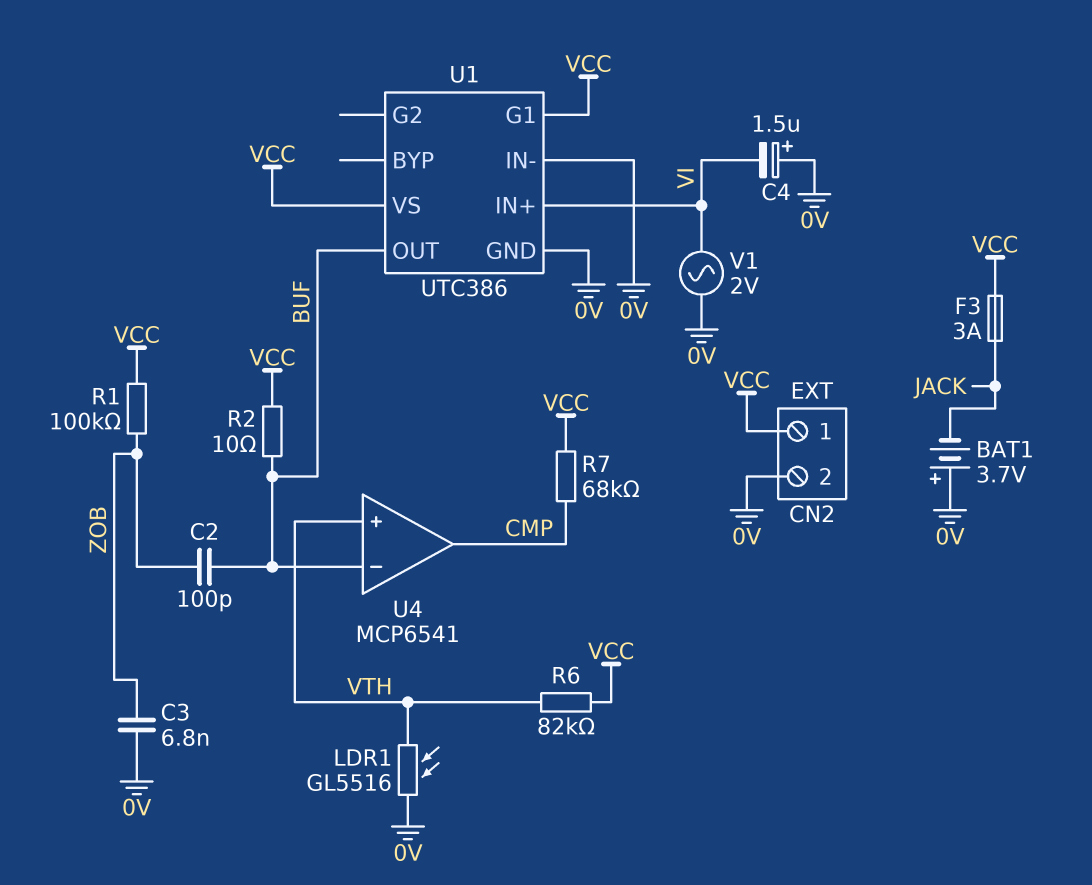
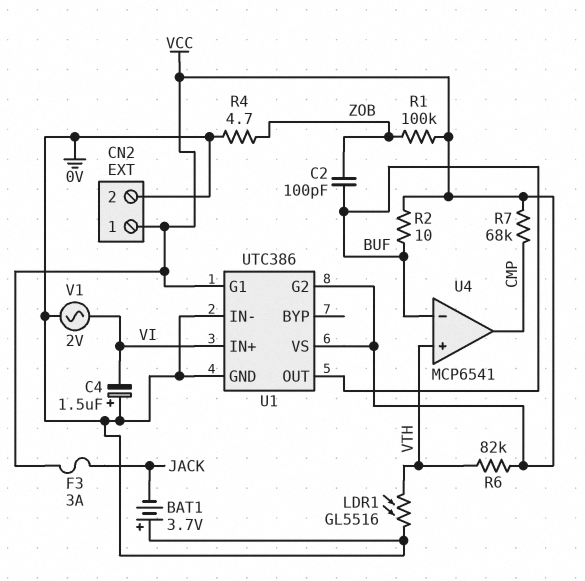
C3: 6.8nF (0V, ZOB) -> none
R4: none -> 4.7 (0V, ZOB)
U1 pin G2: none -> VCC

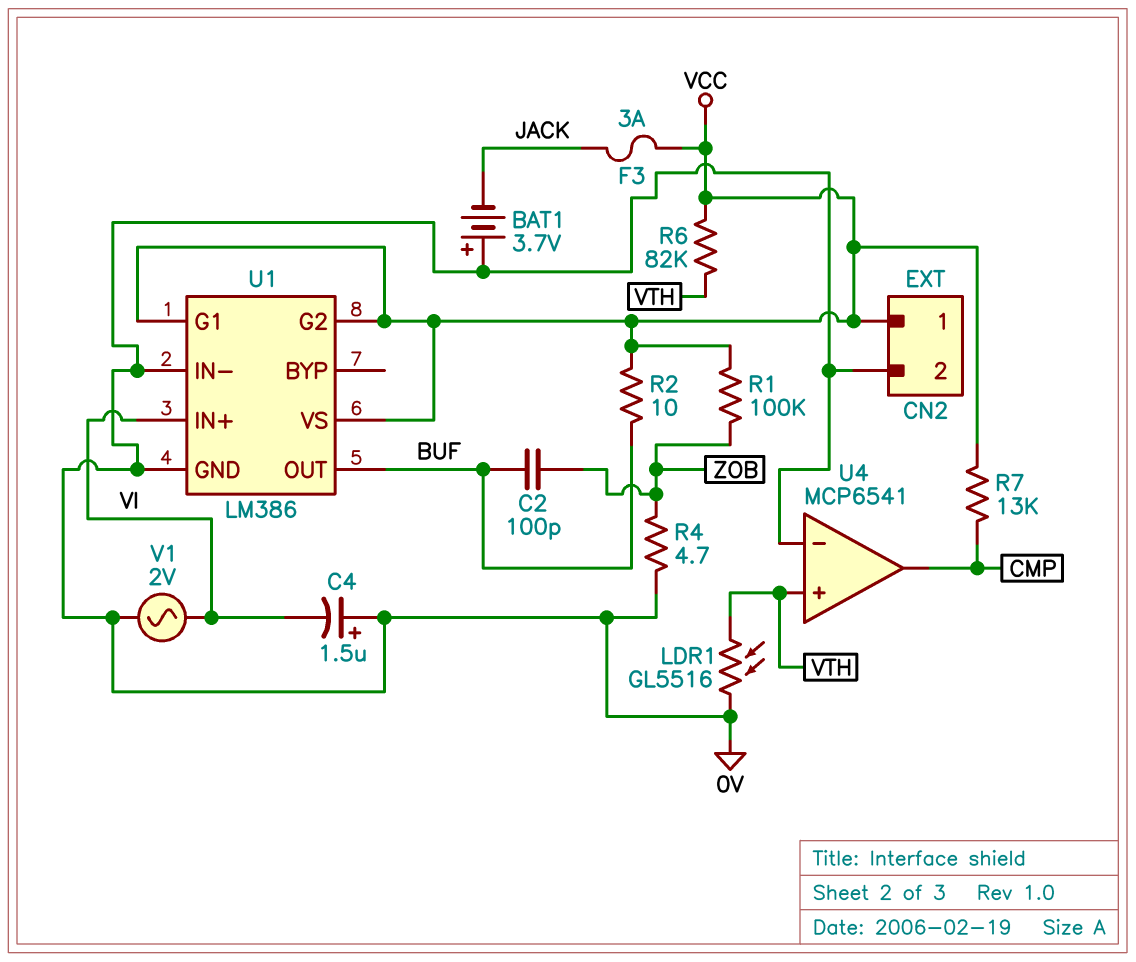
R7: 68k (CMP, VCC) -> 13k (CMP, VCC)
U1: UTC386 -> LM386
U4 pin in-: BUF -> 0V

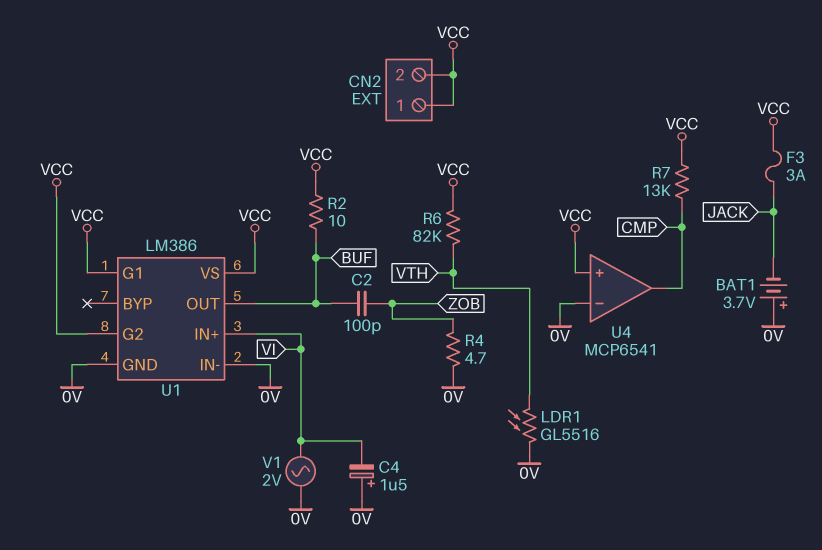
CN2 pin 2: 0V -> VCC
R1: 100k (VCC, ZOB) -> none
U4 pin in+: VTH -> VCC

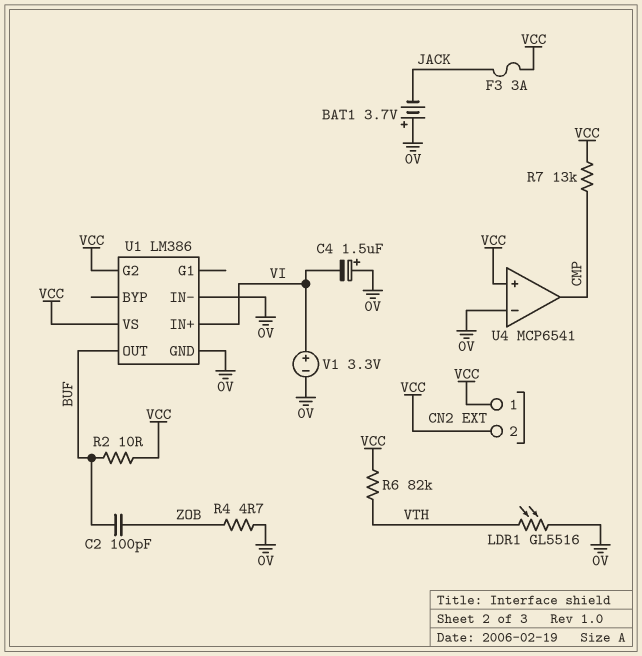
U1 pin G1: VCC -> none
V1: AC 2V (0V, VI) -> 3.3V (plus VI, minus 0V)

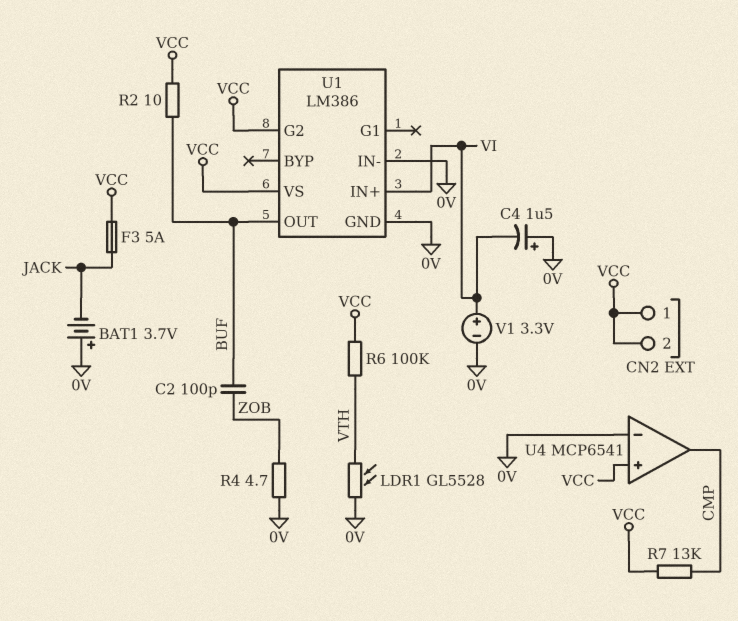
F3: 3A (JACK, VCC) -> 5A (JACK, VCC)
LDR1: GL5516 (0V, VTH) -> GL5528 (0V, VTH)
R6: 82k (VCC, VTH) -> 100k (VCC, VTH)

